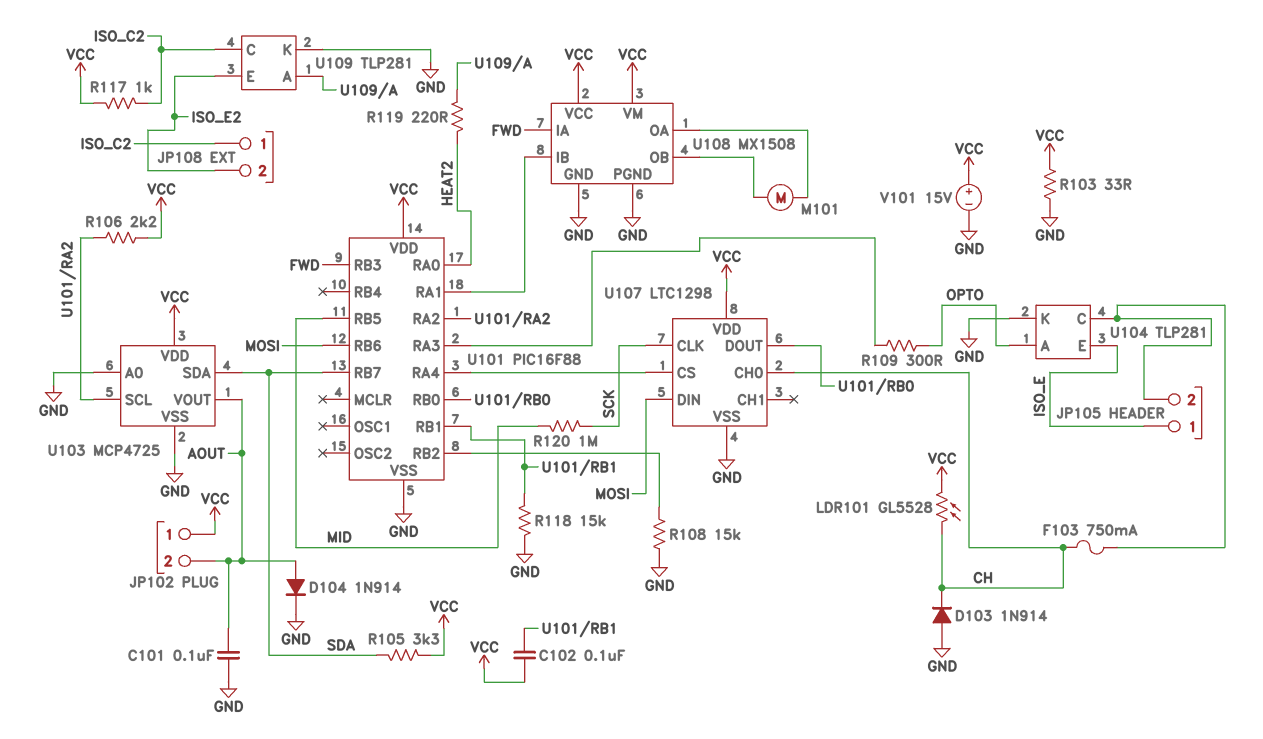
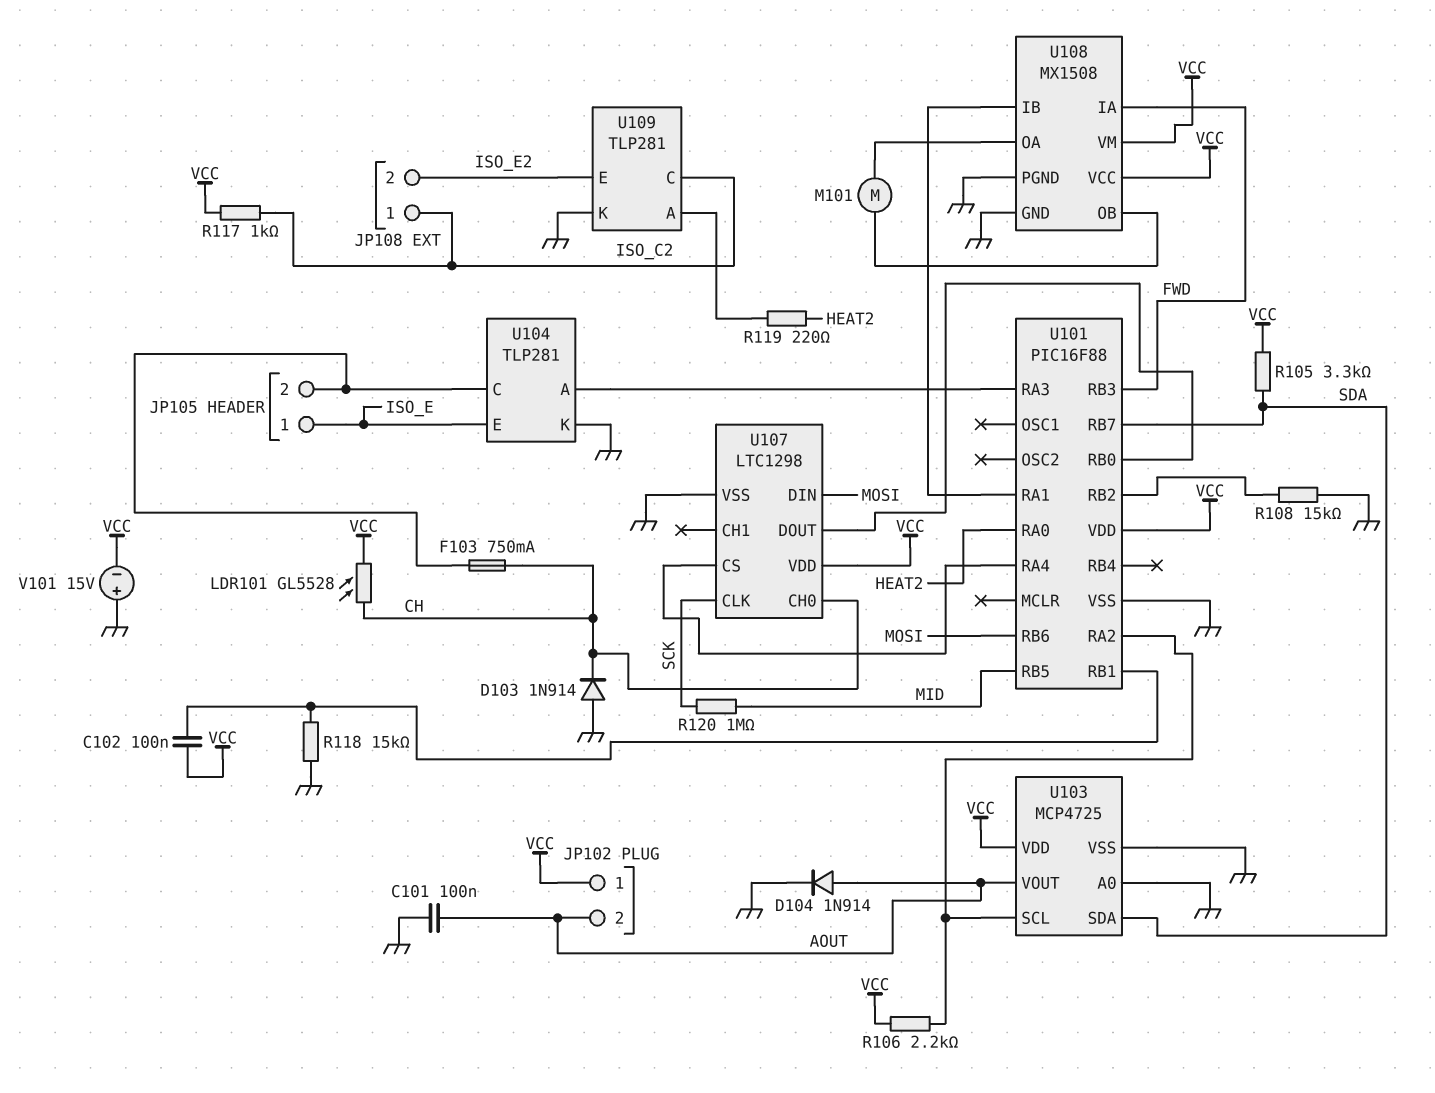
R103: 33 (GND, VCC) -> none
R109: 300 (OPTO, U101/RA3) -> none
U104 pin A: OPTO -> U101/RA3
V101: 15V (plus VCC, minus GND) -> 15V (plus GND, minus VCC)

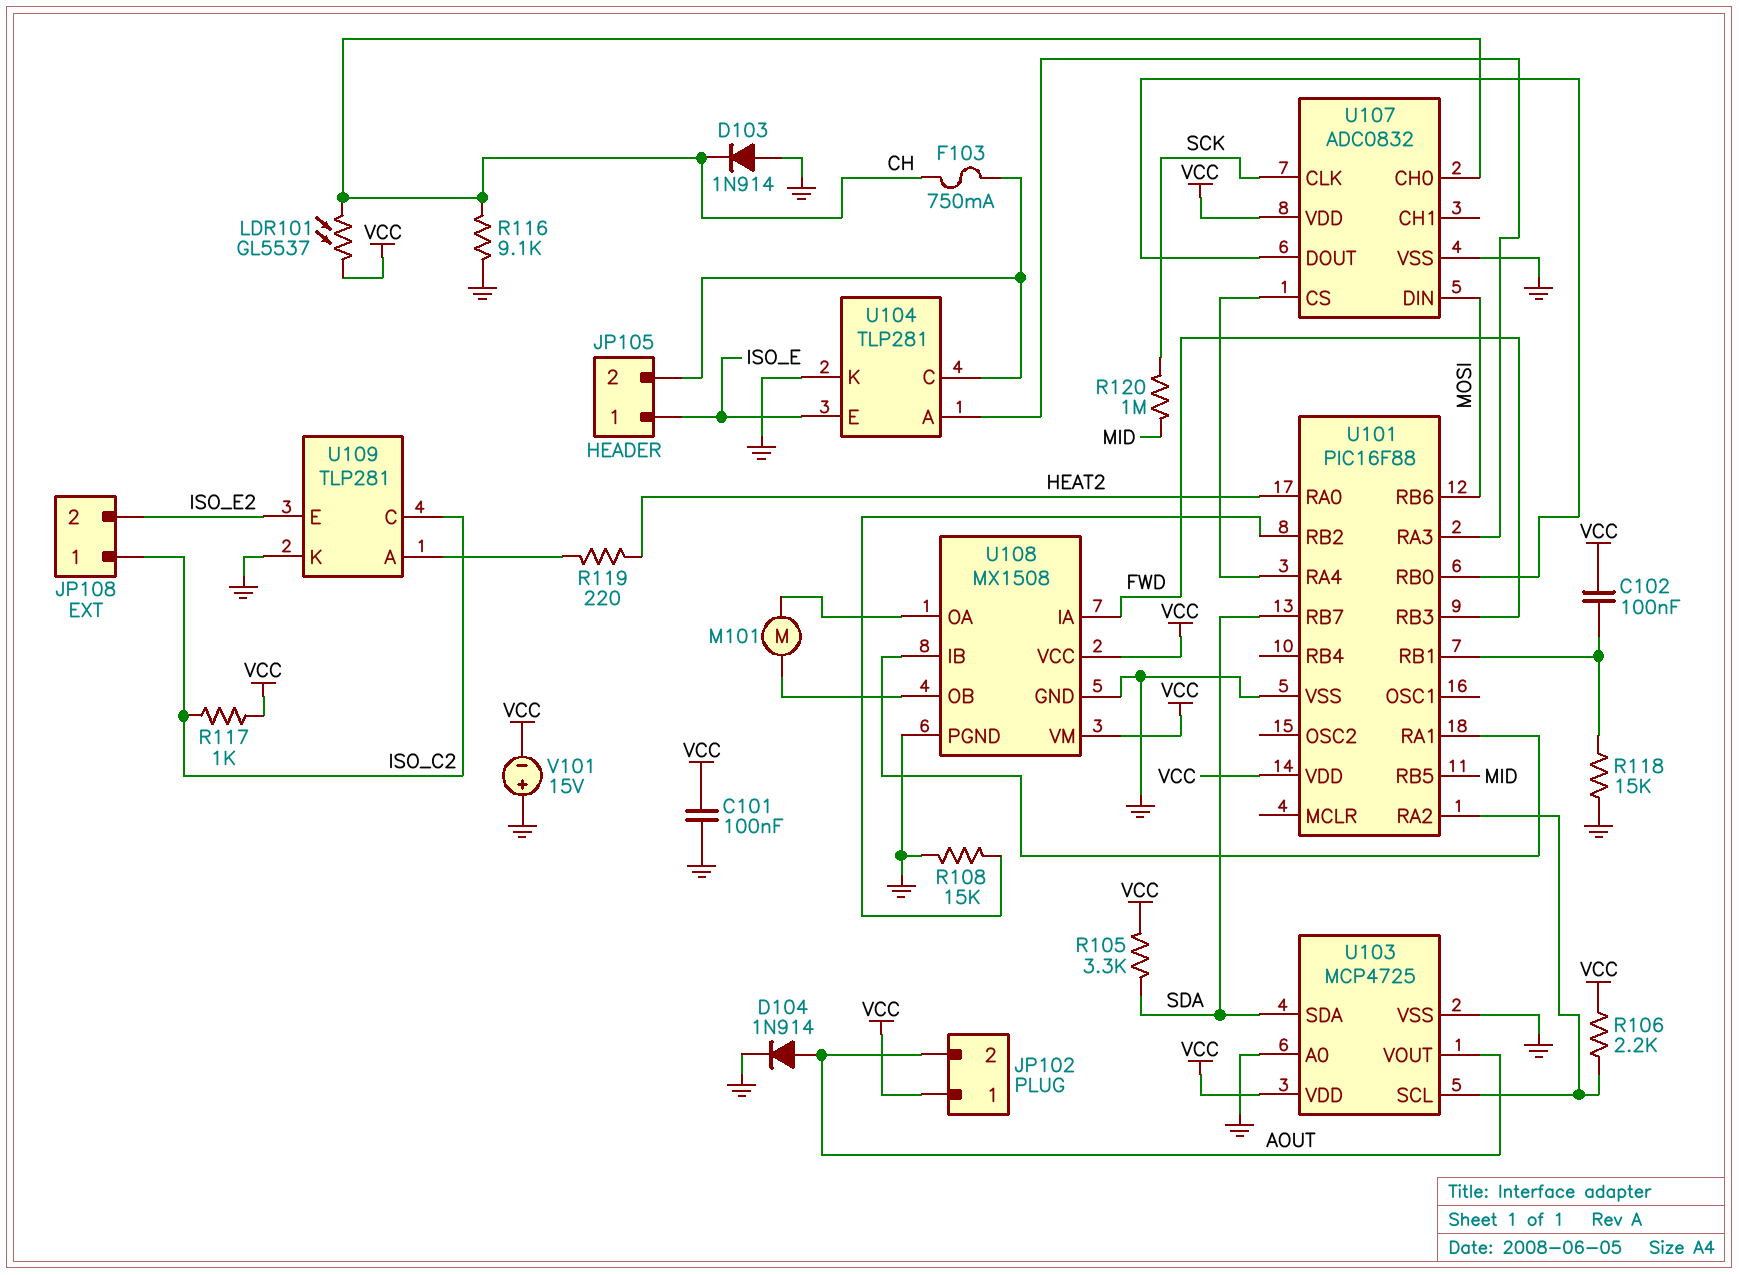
C101: 100nF (AOUT, GND) -> 100nF (GND, VCC)
LDR101: GL5528 (CH, VCC) -> GL5537 (CH, VCC)
R116: none -> 9.1k (CH, GND)
U107: LTC1298 -> ADC0832

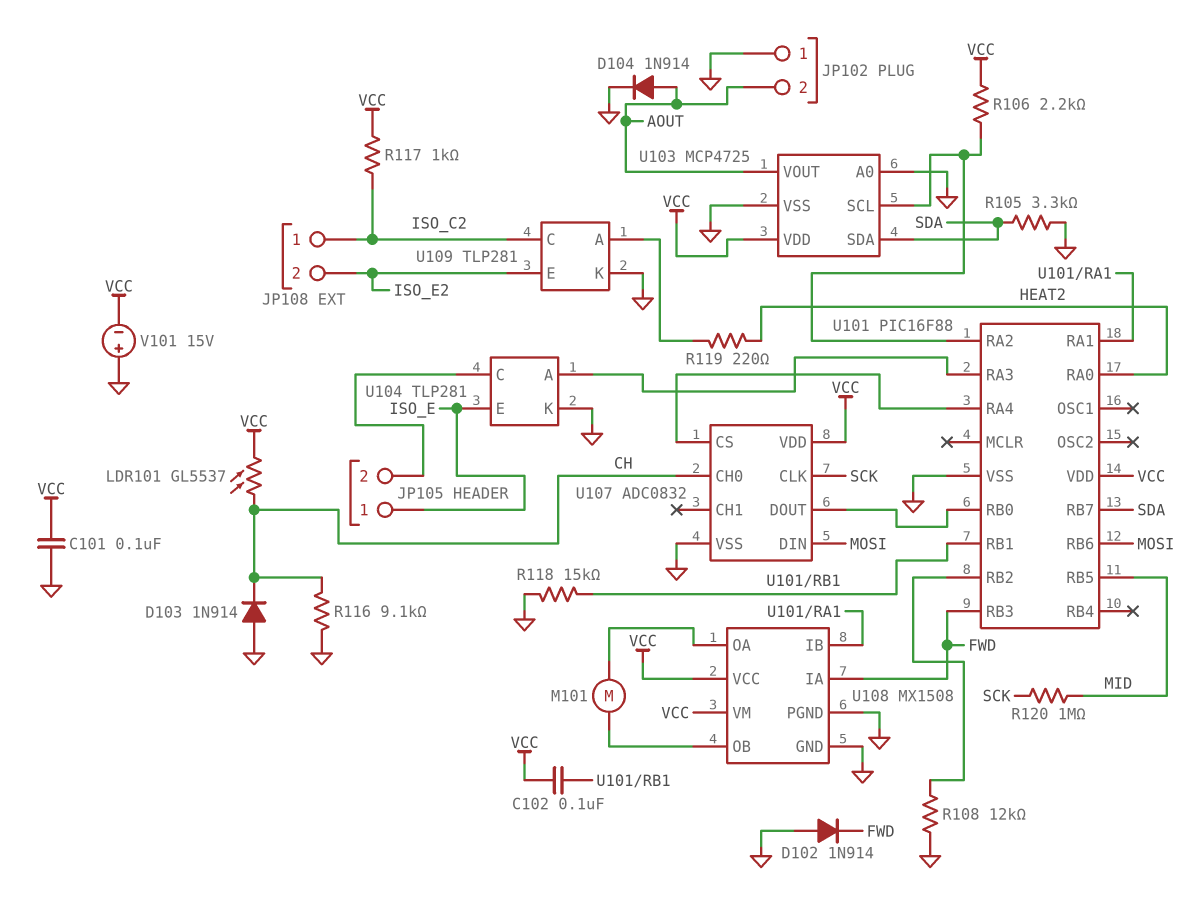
D102: none -> diode 1N914 (A GND, K FWD)
F103: 750mA (CH, JP105/2) -> none
JP102 pin 1: VCC -> GND
R105: 3.3k (SDA, VCC) -> 3.3k (GND, SDA)
R108: 15k (GND, U101/RB2) -> 12k (GND, U101/RB2)

